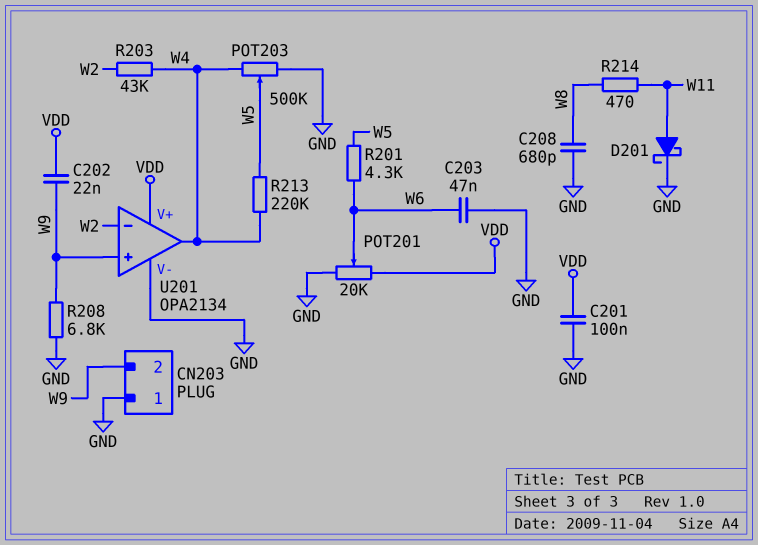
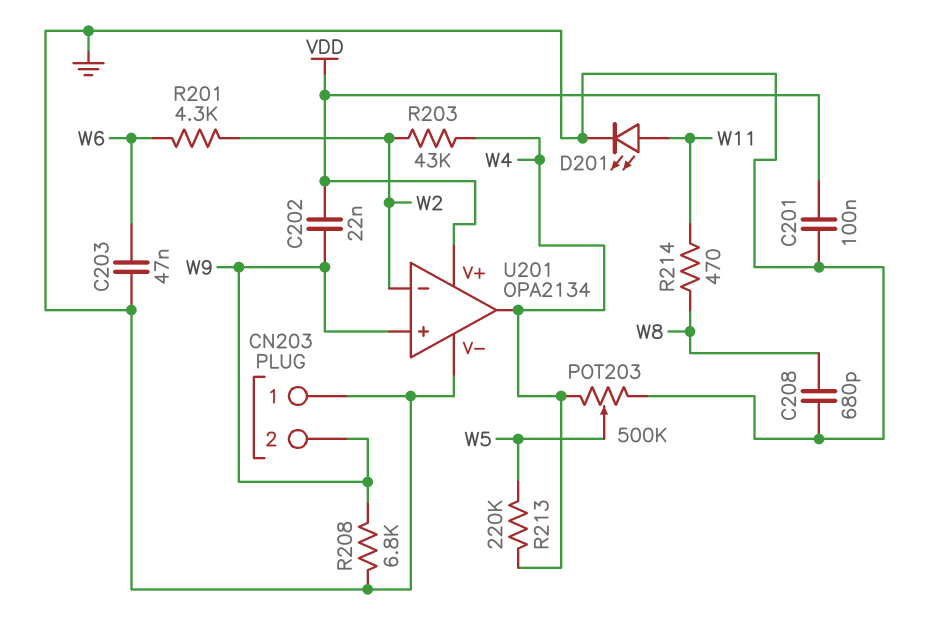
D201: schottky (A W11, K GND) -> LED (A W11, K GND)
POT201: 20k (GND, VDD, wiper W6) -> none
R201: 4.3k (W5, W6) -> 4.3k (W2, W6)

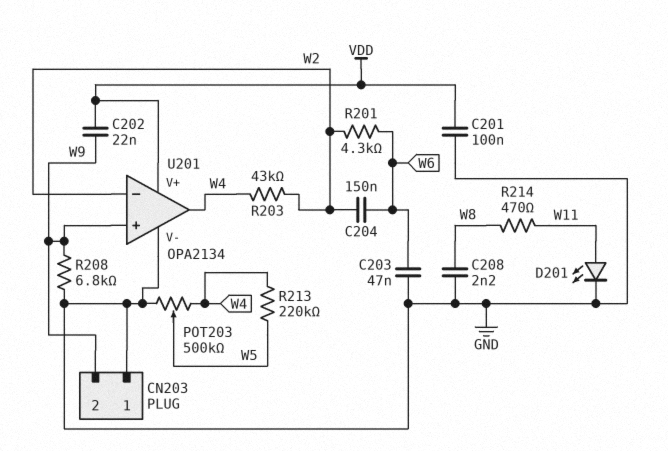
C204: none -> 150nF (W2, W6)
C208: 680pF (GND, W8) -> 2.2nF (GND, W8)

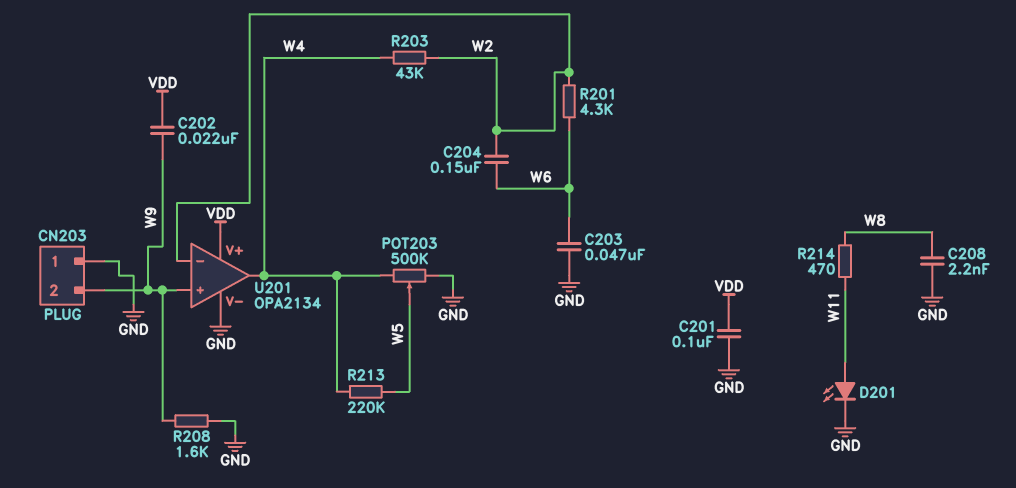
R208: 6.8k (GND, W9) -> 1.6k (GND, W9)

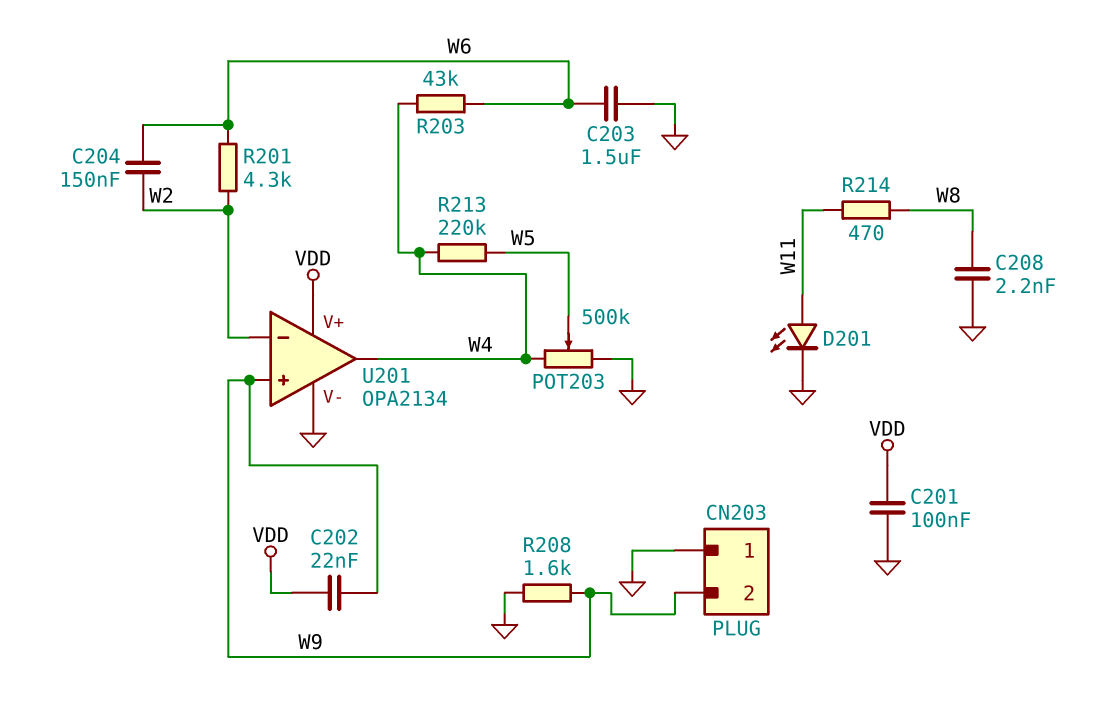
C203: 47nF (GND, W6) -> 1.5uF (GND, W6)
R203: 43k (W2, W4) -> 43k (W4, W6)

